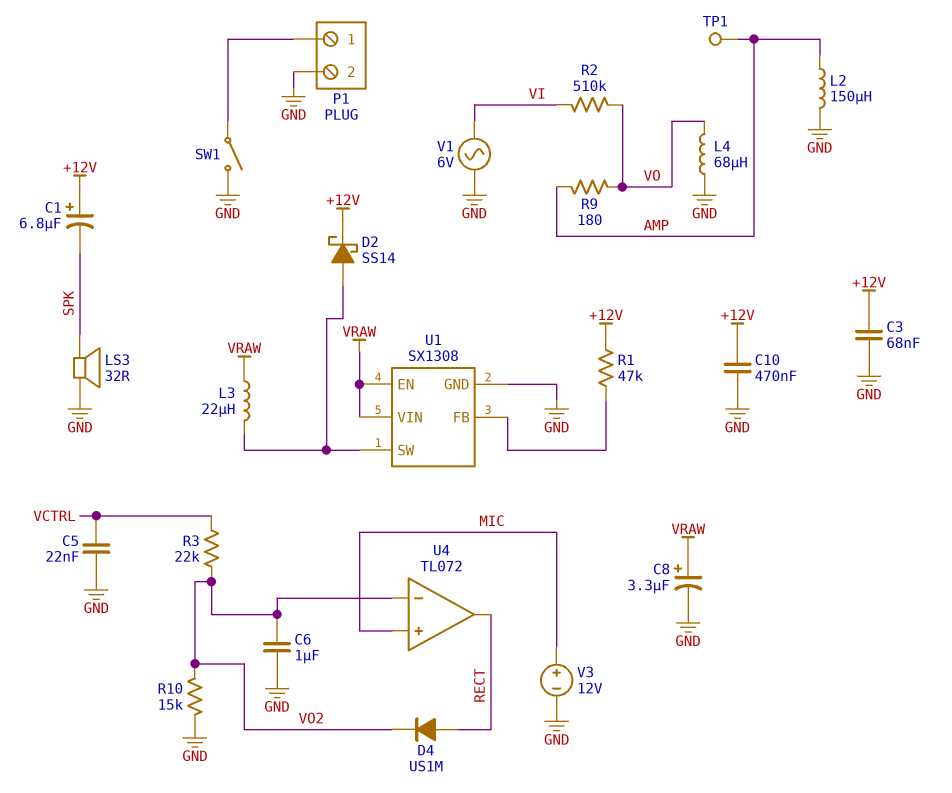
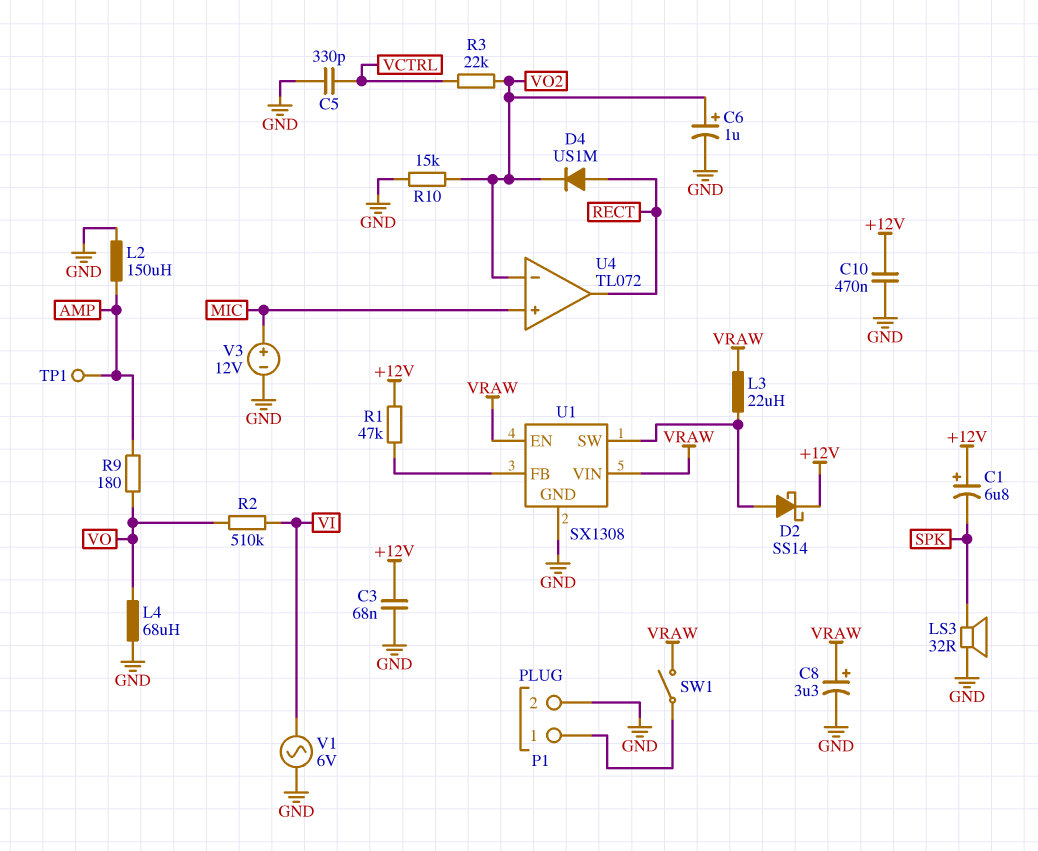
C5: 22nF (GND, VCTRL) -> 330pF (GND, VCTRL)
C6: 1uF (GND, VO2) -> 1uF (plus VO2, minus GND)
SW1: switch (GND, P1/1) -> switch (P1/1, VRAW)

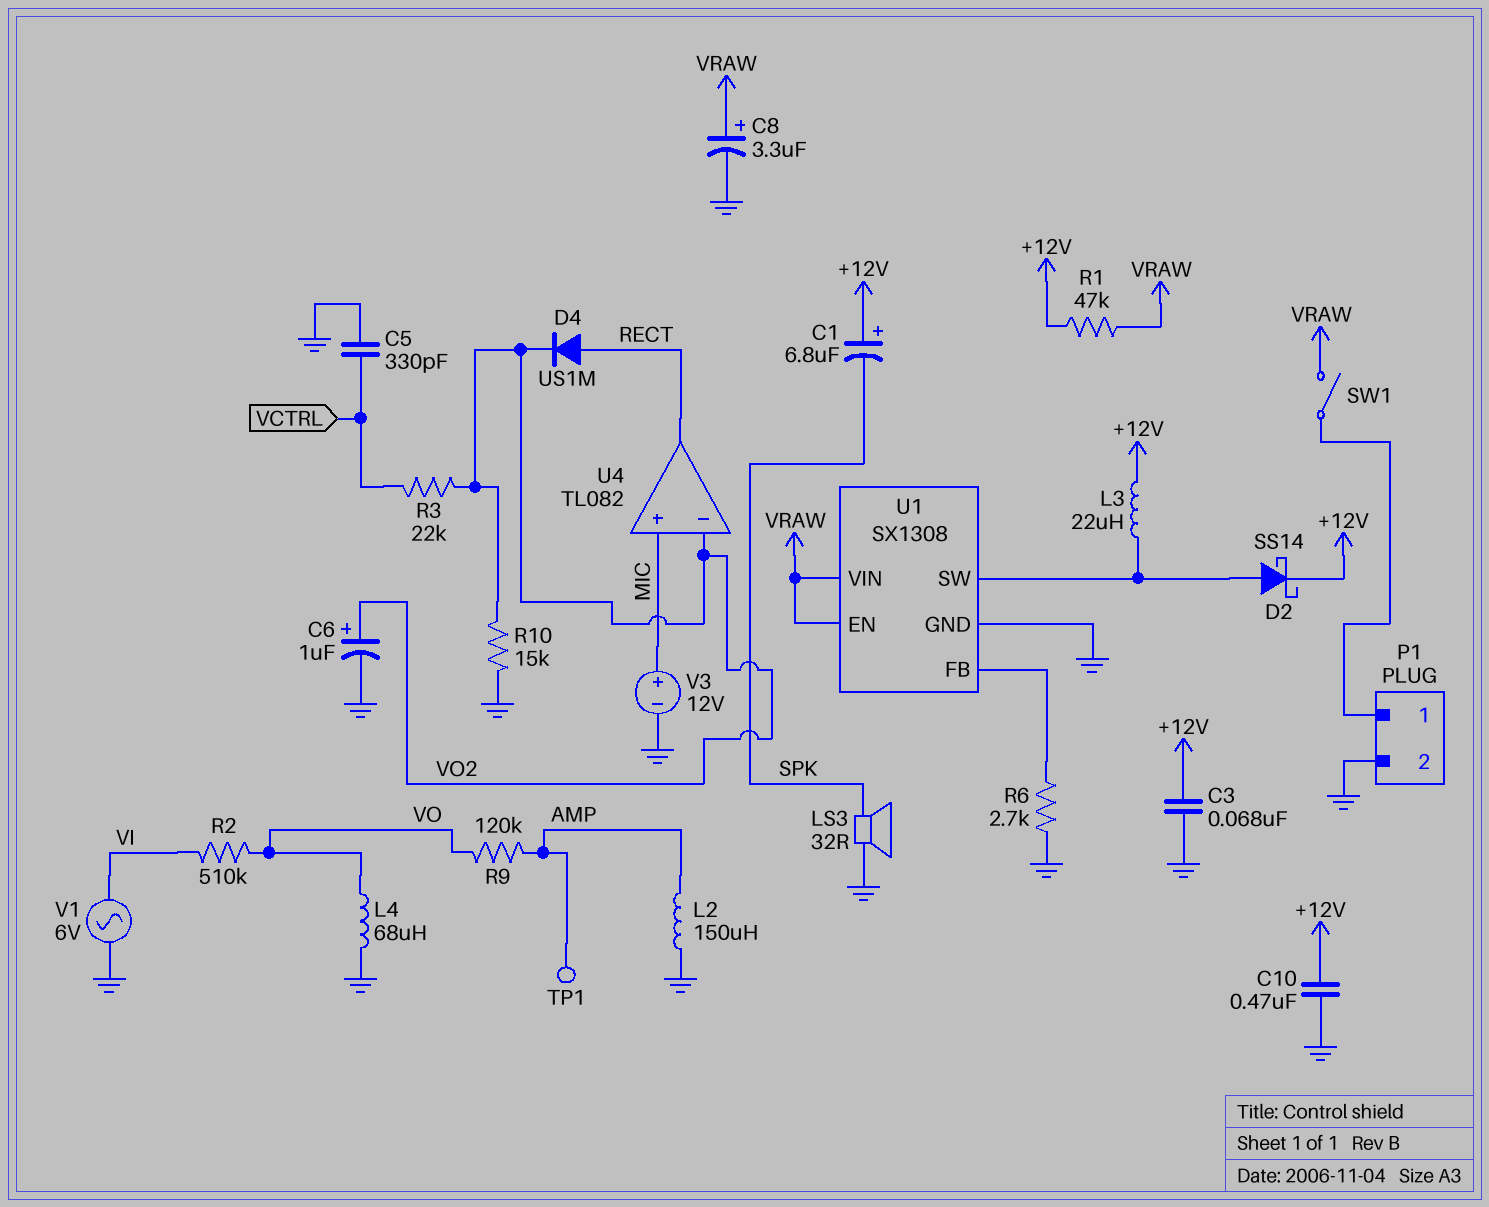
L3: 22uH (U1/SW, VRAW) -> 22uH (+12V, U1/SW)
R1: 47k (+12V, U1/FB) -> 47k (+12V, VRAW)
R6: none -> 2.7k (GND, U1/FB)
R9: 180 (AMP, VO) -> 120k (AMP, VO)
U4: TL072 -> TL082

